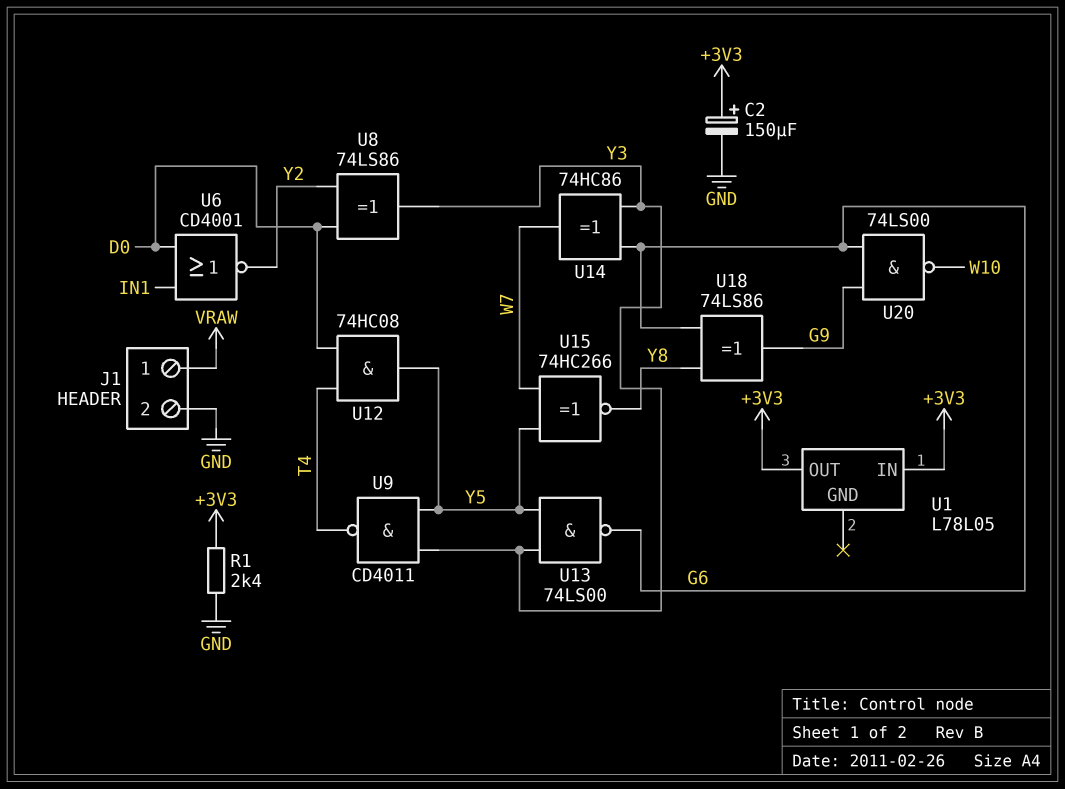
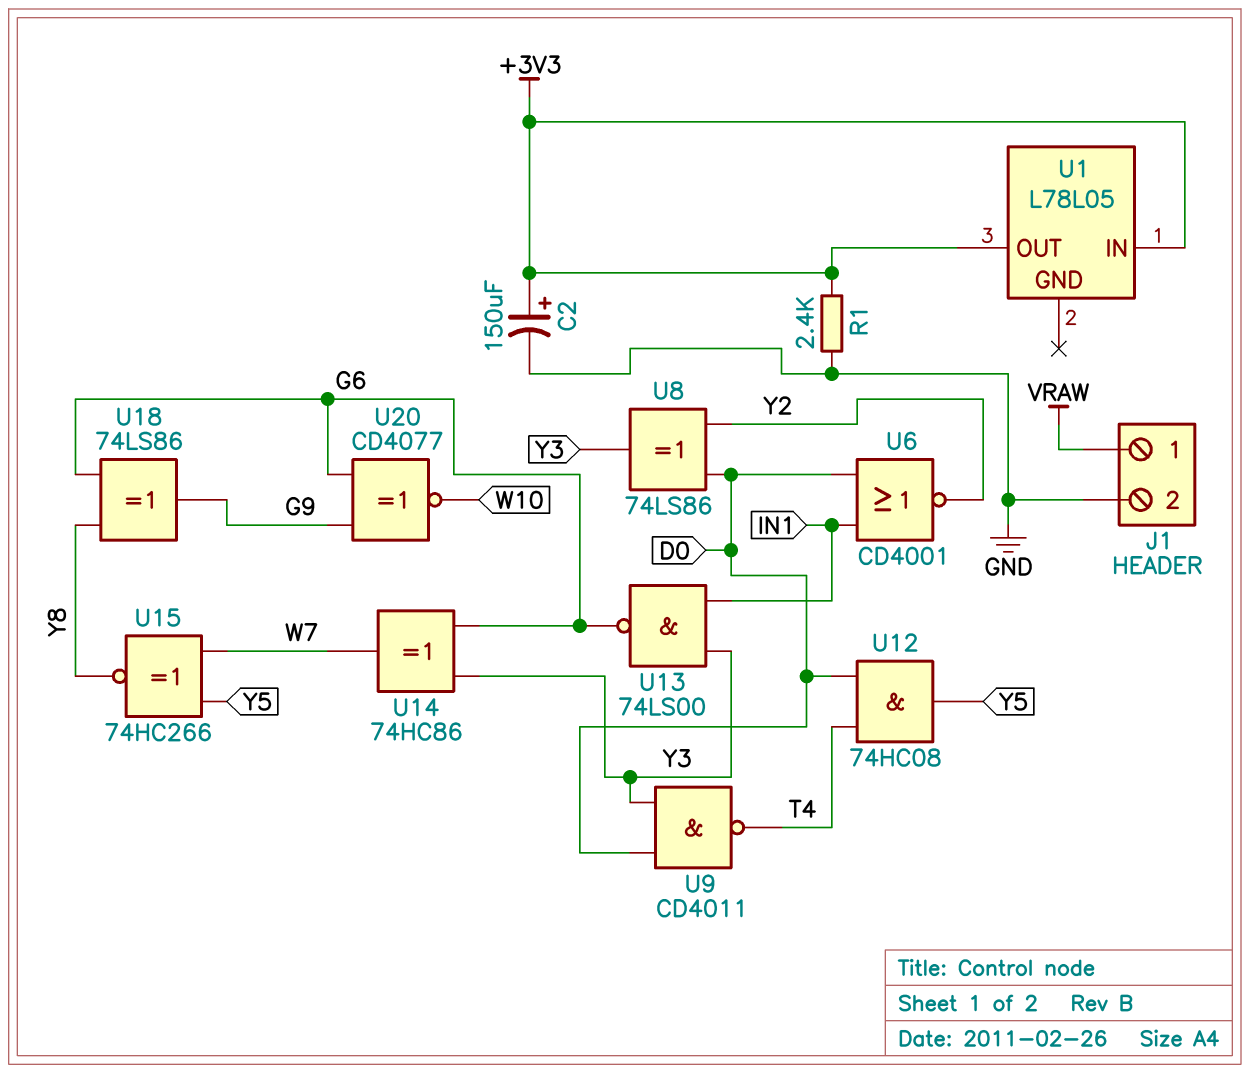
U9: NAND CD4011 (in Y3, in Y5, out T4) -> NAND CD4011 (in D0, in Y3, out T4)
U13: NAND 74LS00 (in Y3, in Y5, out G6) -> NAND 74LS00 (in IN1, in Y3, out G6)
U20: NAND 74LS00 (in G6, in G9, out W10) -> XNOR CD4077 (in G6, in G9, out W10)

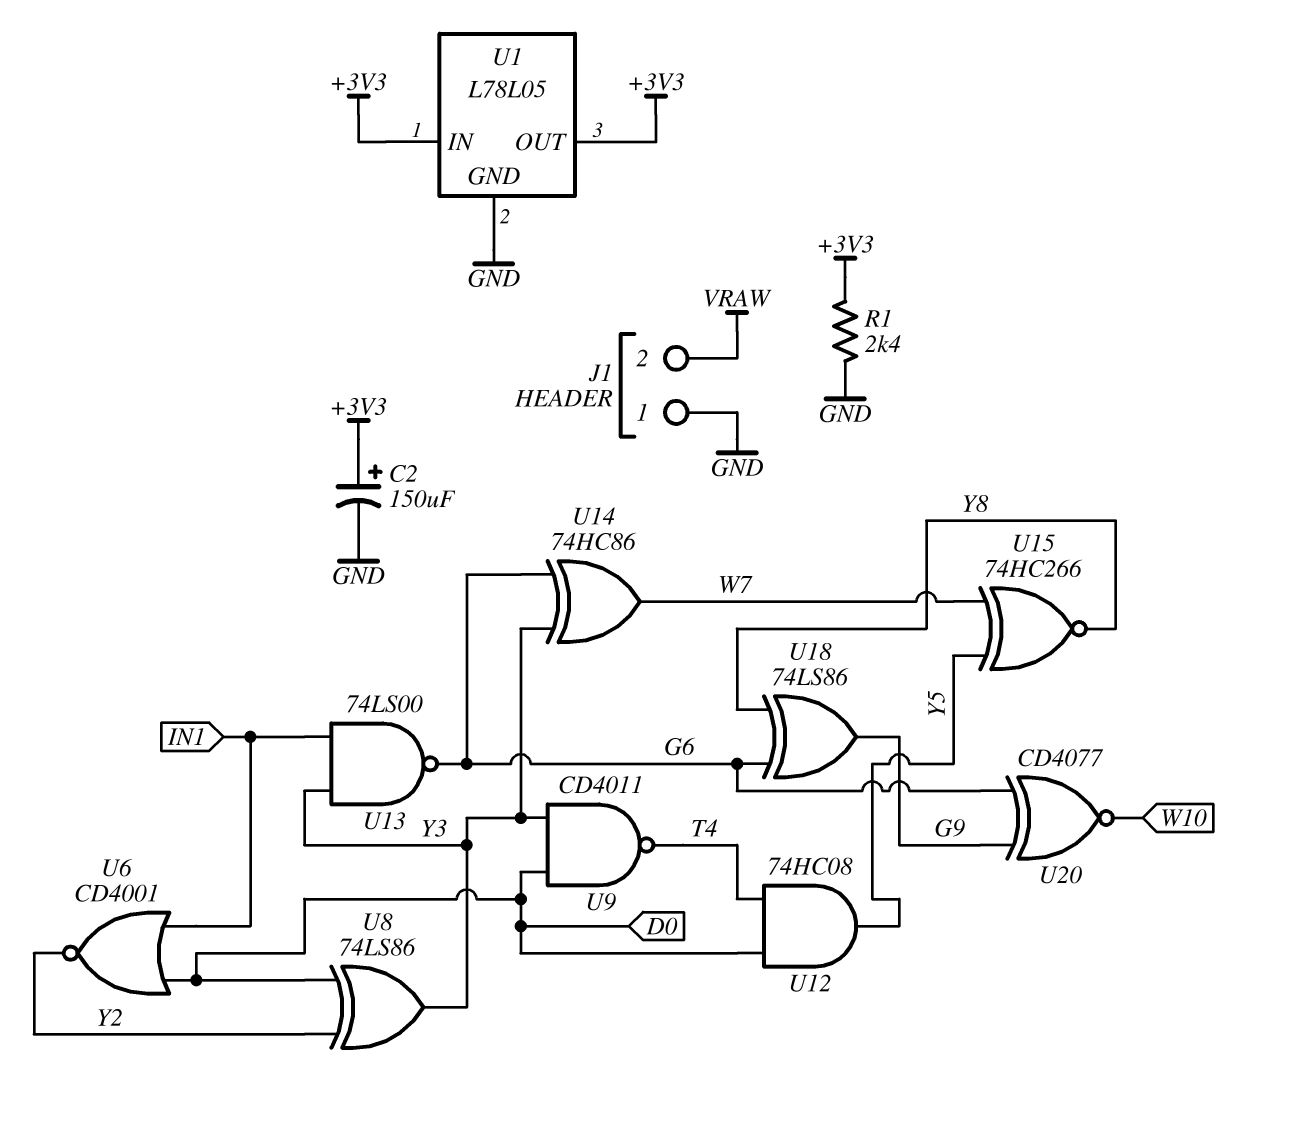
J1 pin 1: VRAW -> GND
J1 pin 2: GND -> VRAW
U1 pin GND: none -> GND

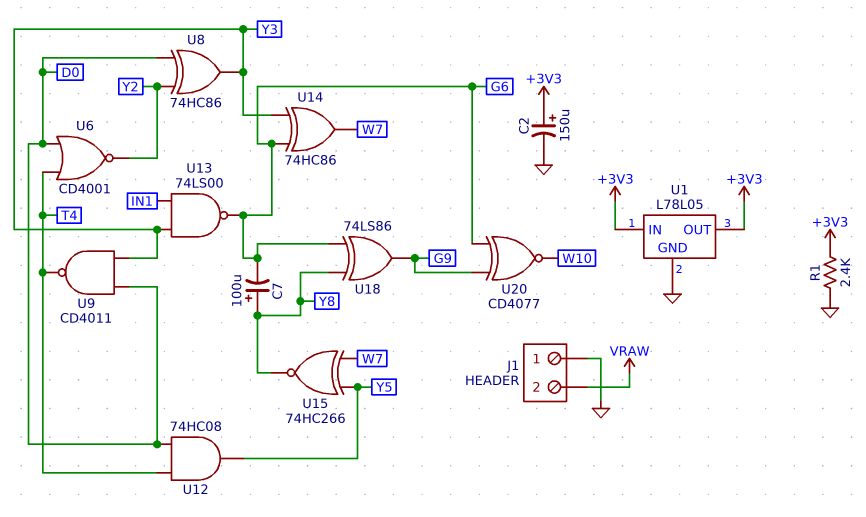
C7: none -> 100uF (plus Y8, minus G6)
U6: NOR CD4001 (in D0, in IN1, out Y2) -> NOR CD4001 (in D0, in T4, out Y2)
U8: XOR 74LS86 (in D0, in Y2, out Y3) -> XOR 74HC86 (in D0, in Y2, out Y3)

